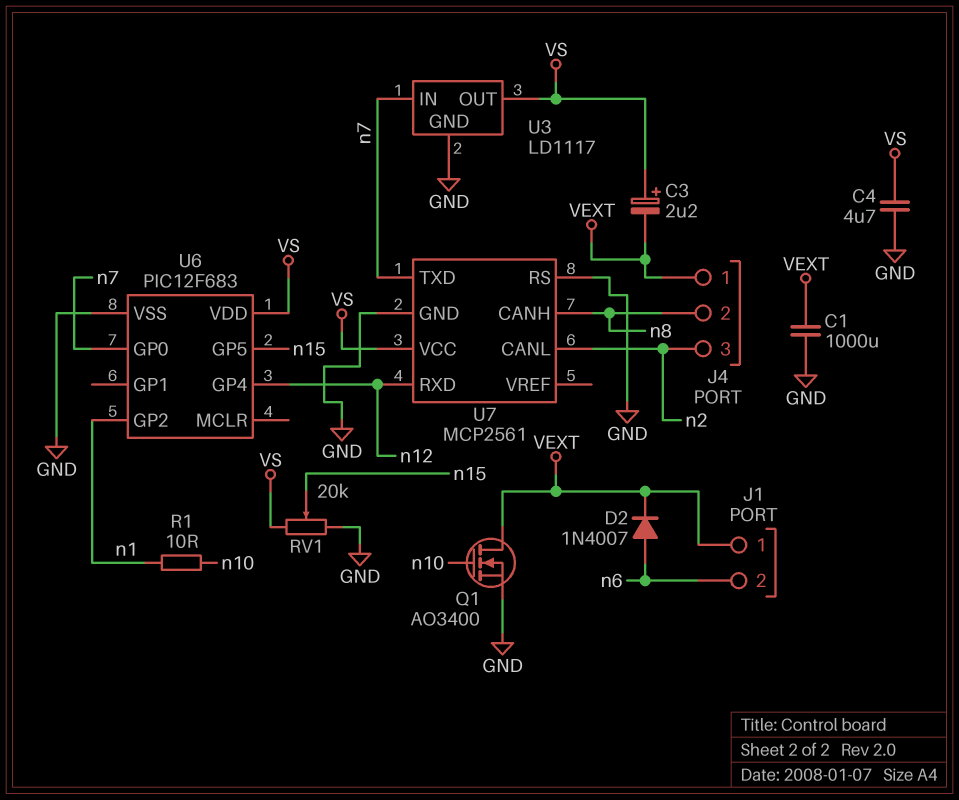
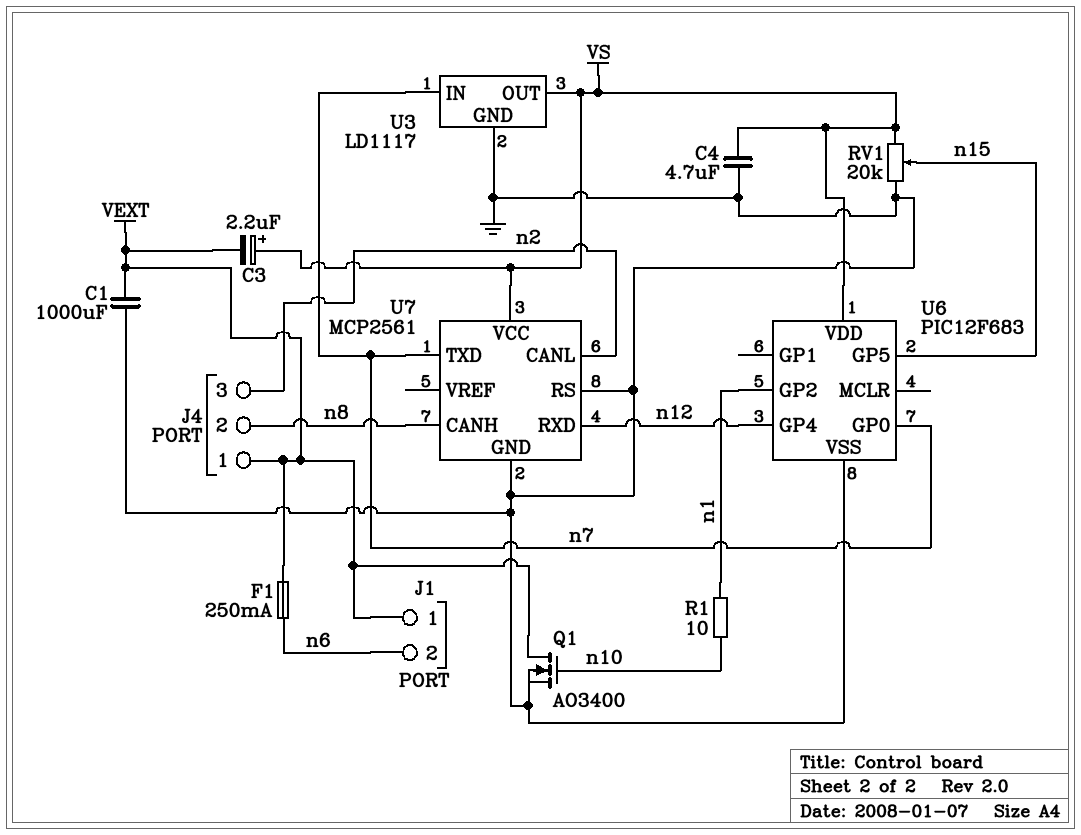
D2: diode 1N4007 (A n6, K VEXT) -> none
F1: none -> 250mA (VEXT, n6)

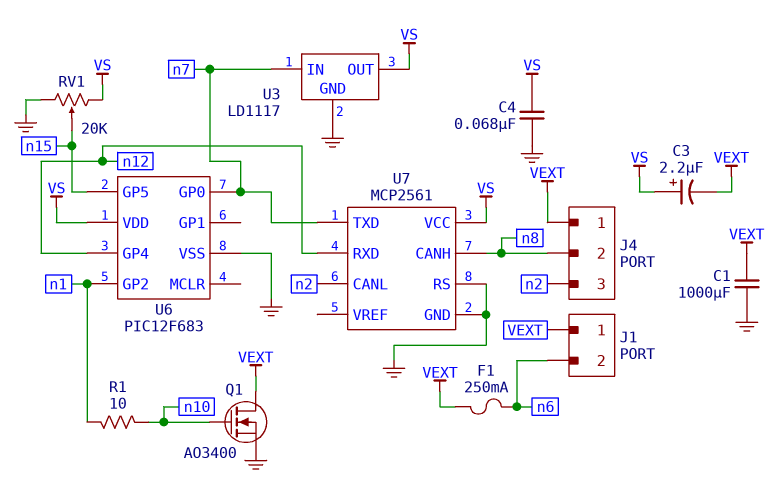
C4: 4.7uF (GND, VS) -> 68nF (GND, VS)

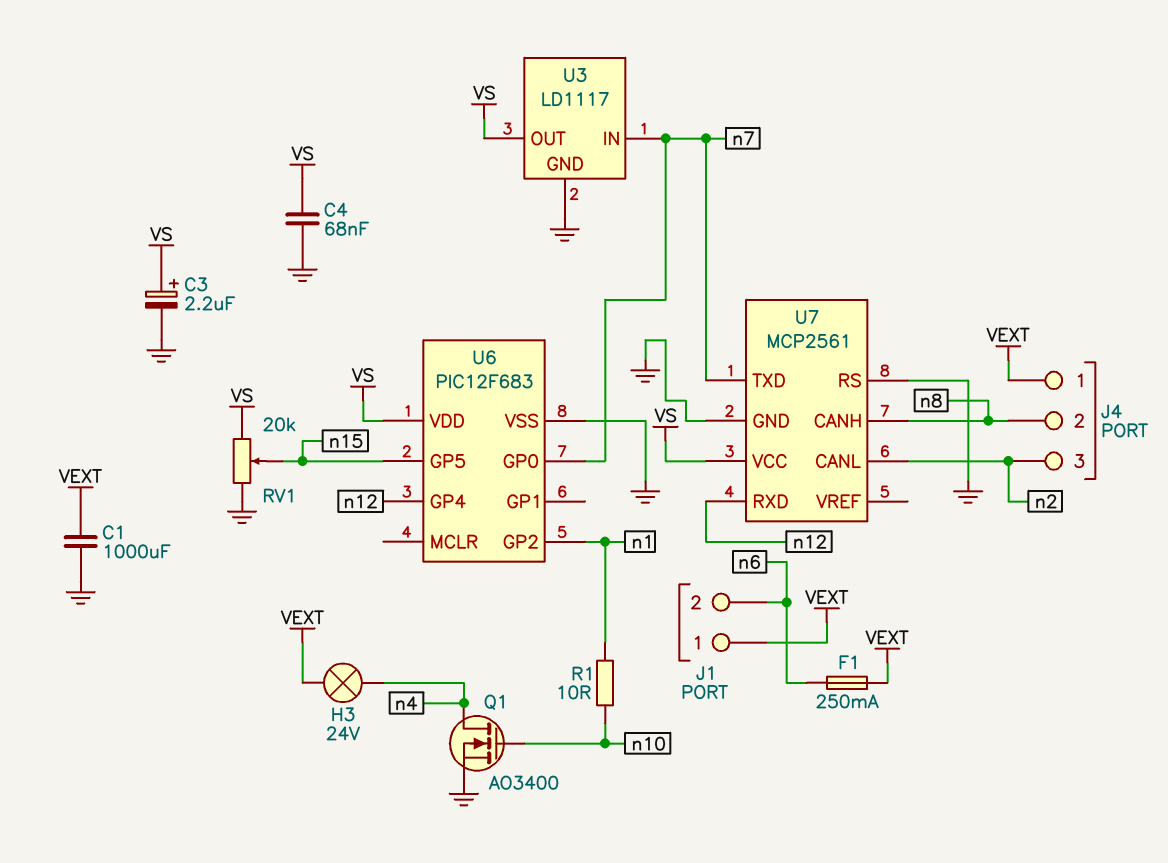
C3: 2.2uF (plus VS, minus VEXT) -> 2.2uF (plus VS, minus GND)
H3: none -> lamp 24V (VEXT, n4)
Q1: NMOS AO3400 (G n10, D VEXT, S GND) -> NMOS AO3400 (G n10, D n4, S GND)

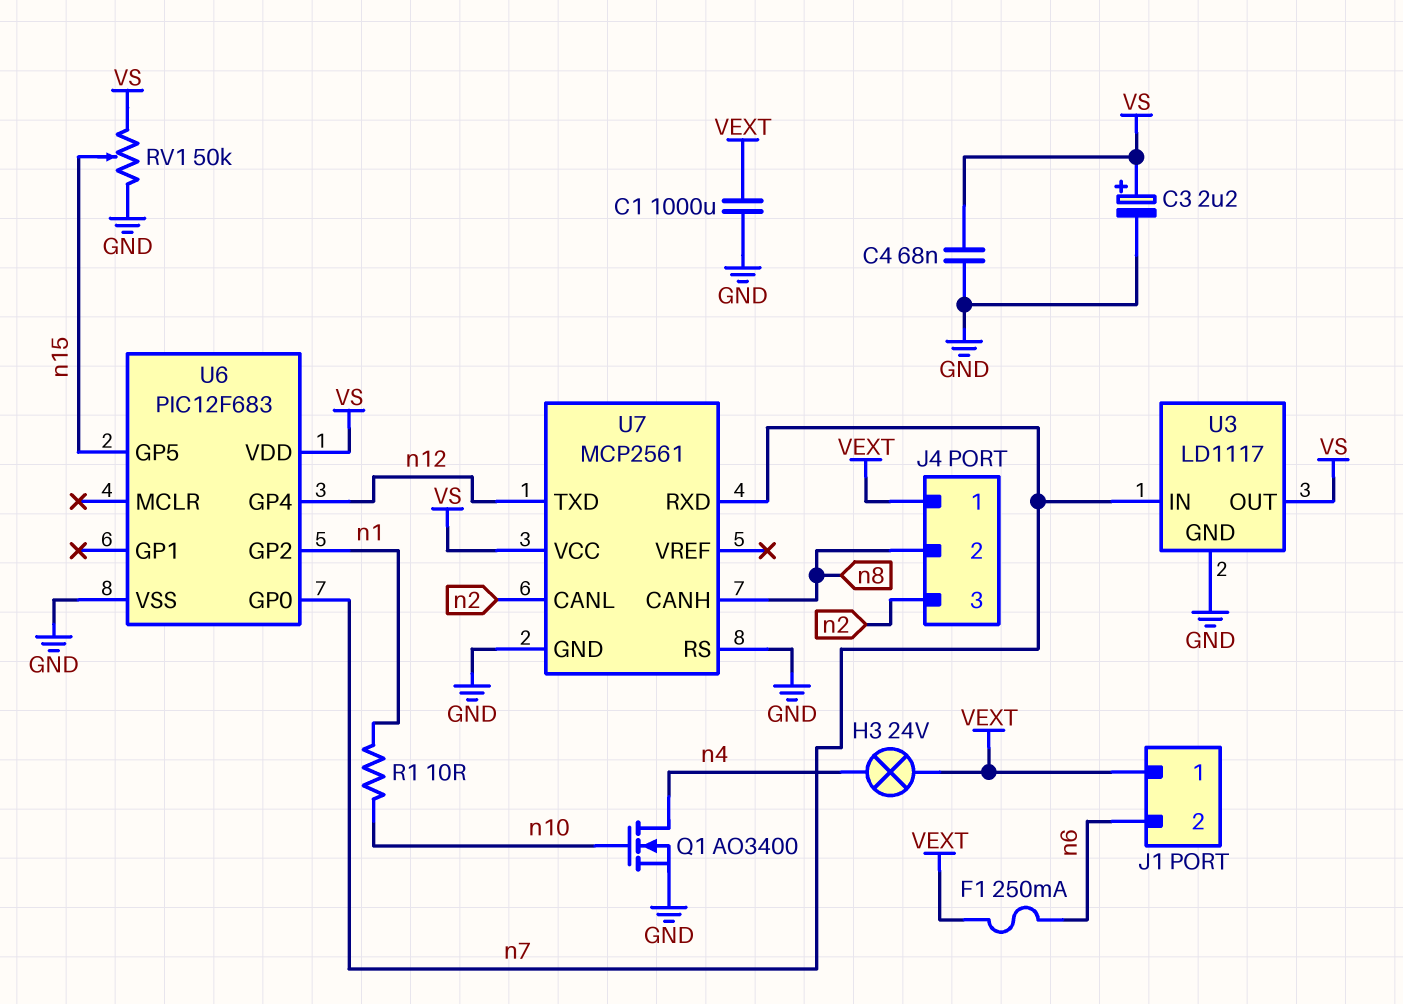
RV1: 20k (GND, VS, wiper n15) -> 50k (GND, VS, wiper n15)
U7 pin RXD: n12 -> n7
U7 pin TXD: n7 -> n12

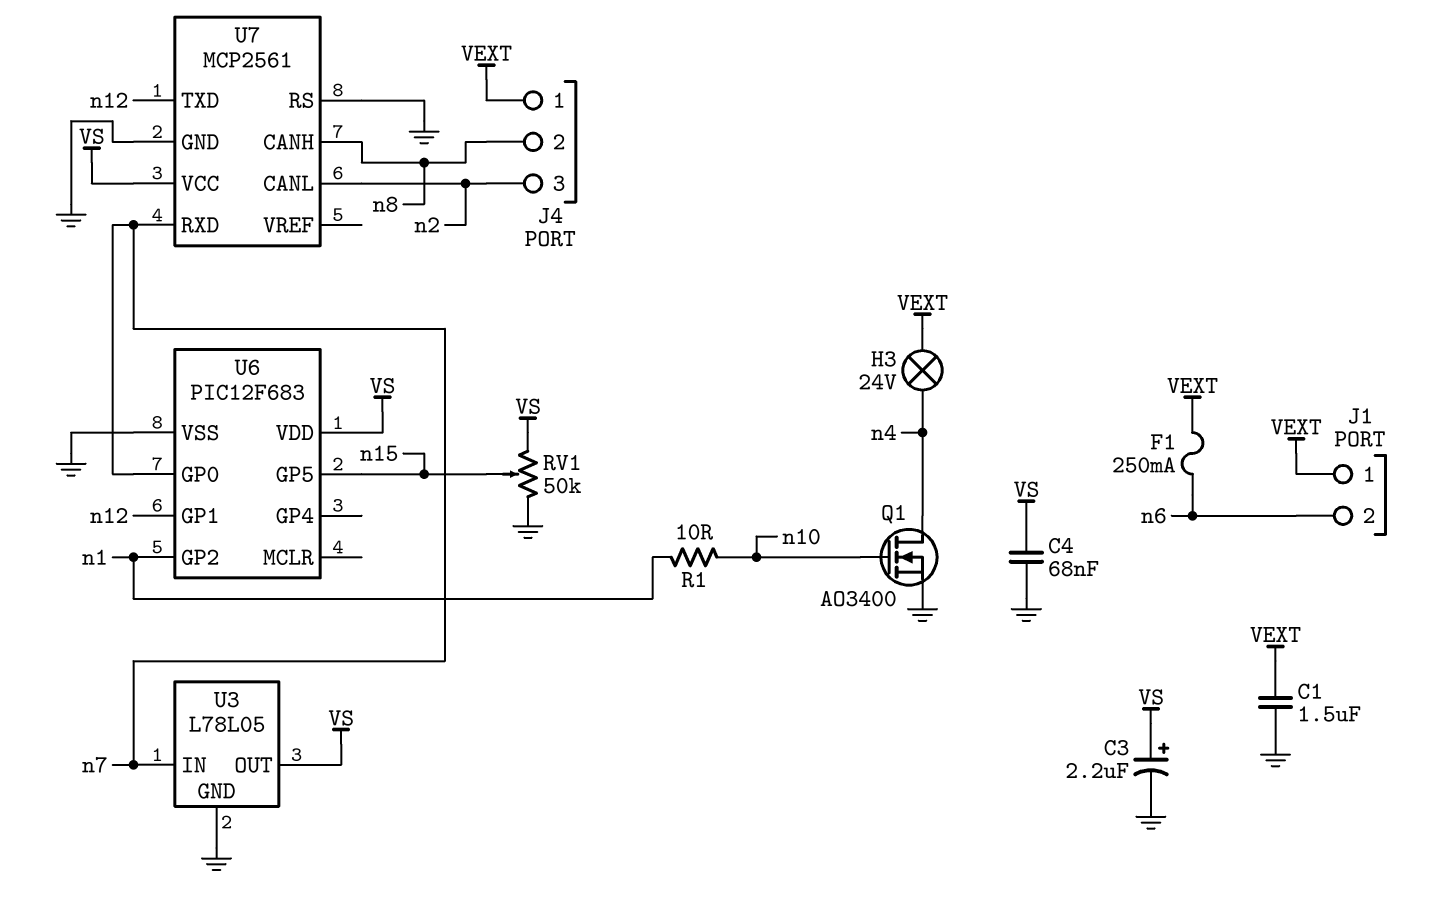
C1: 1000uF (GND, VEXT) -> 1.5uF (GND, VEXT)
U3: LD1117 -> L78L05
U6 pin GP1: none -> n12
U6 pin GP4: n12 -> none

